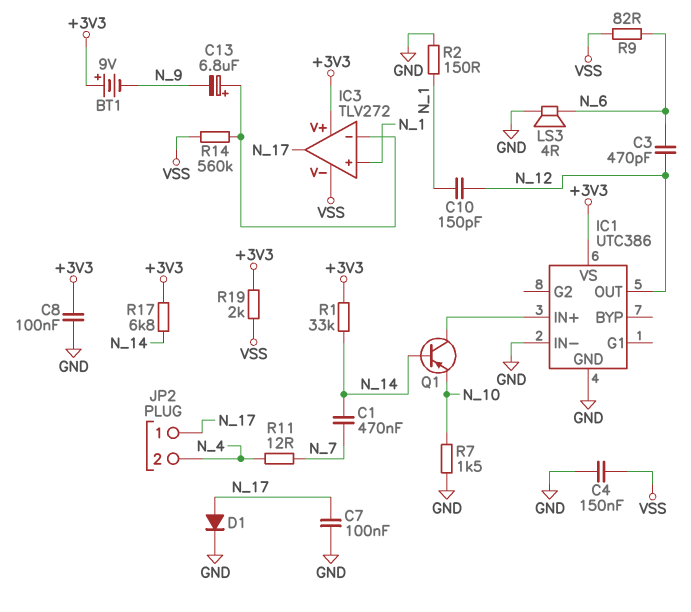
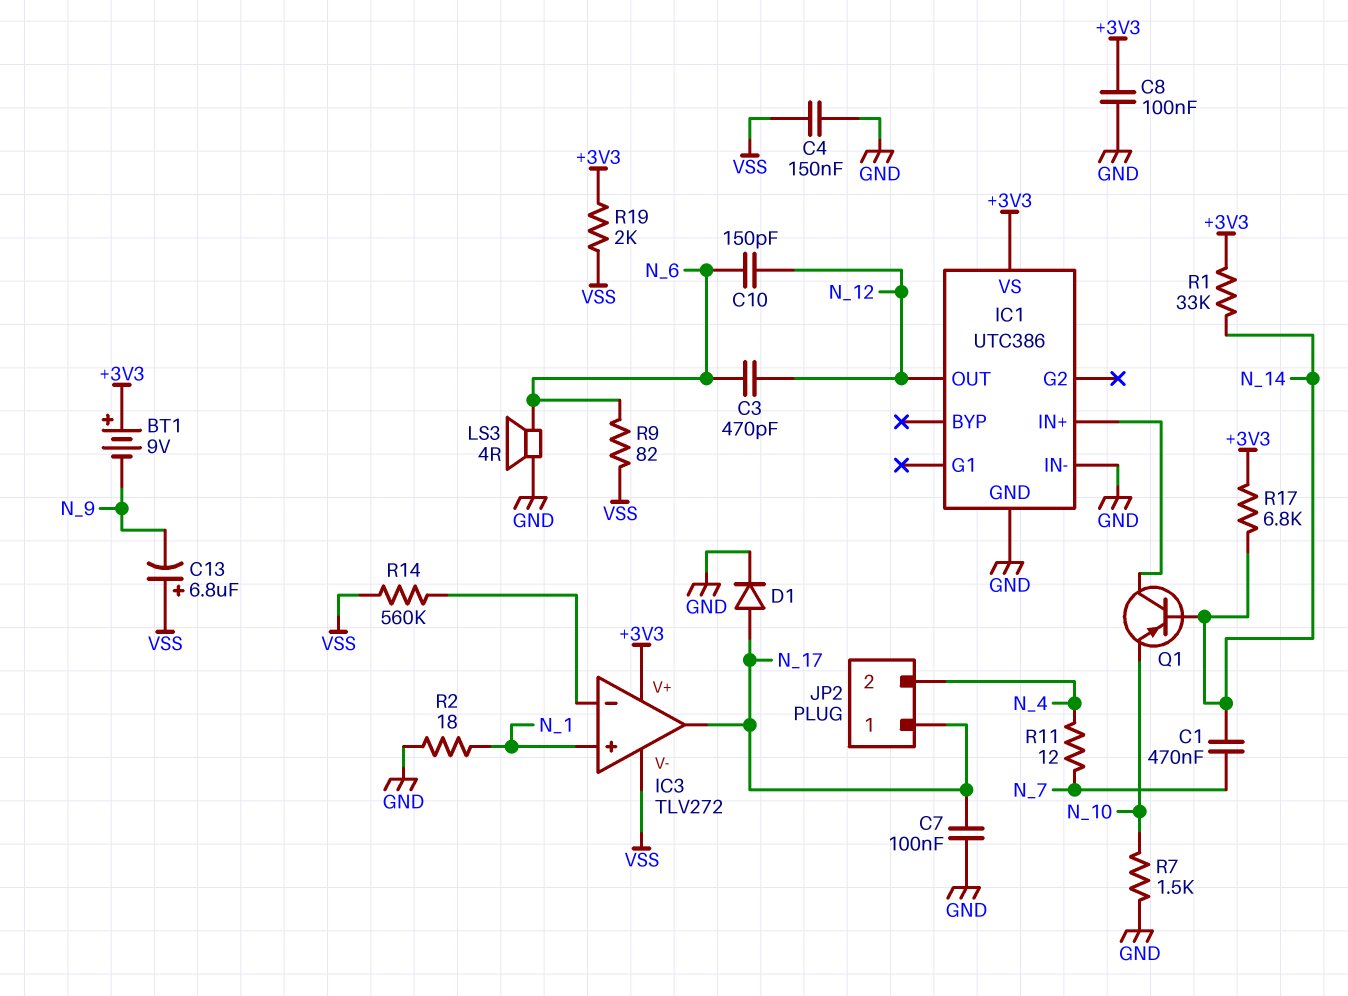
C10: 150pF (N_1, N_12) -> 150pF (N_6, N_12)
C13: 6.8uF (plus IC3/in-, minus N_9) -> 6.8uF (plus VSS, minus N_9)
R2: 150 (GND, N_1) -> 18 (GND, N_1)

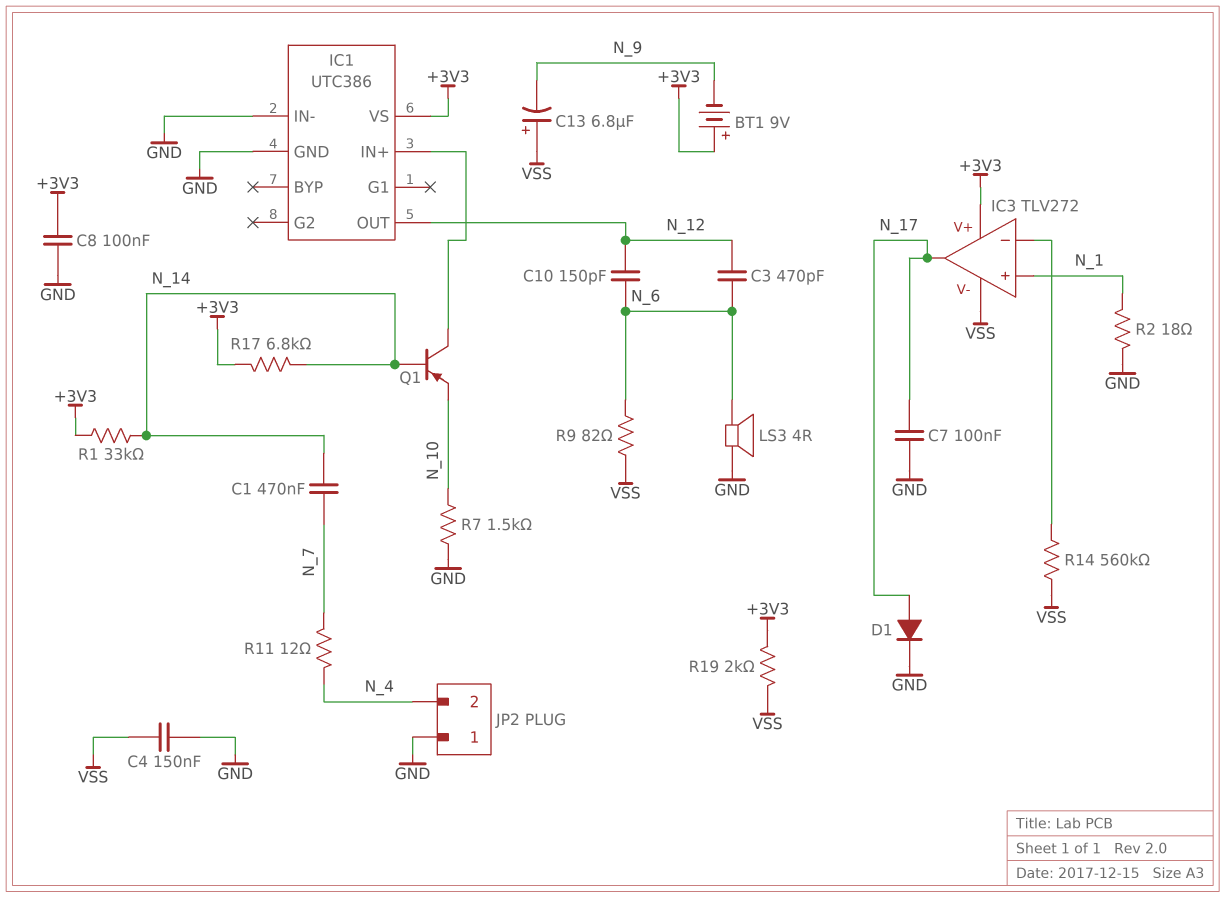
JP2 pin 1: N_17 -> GND

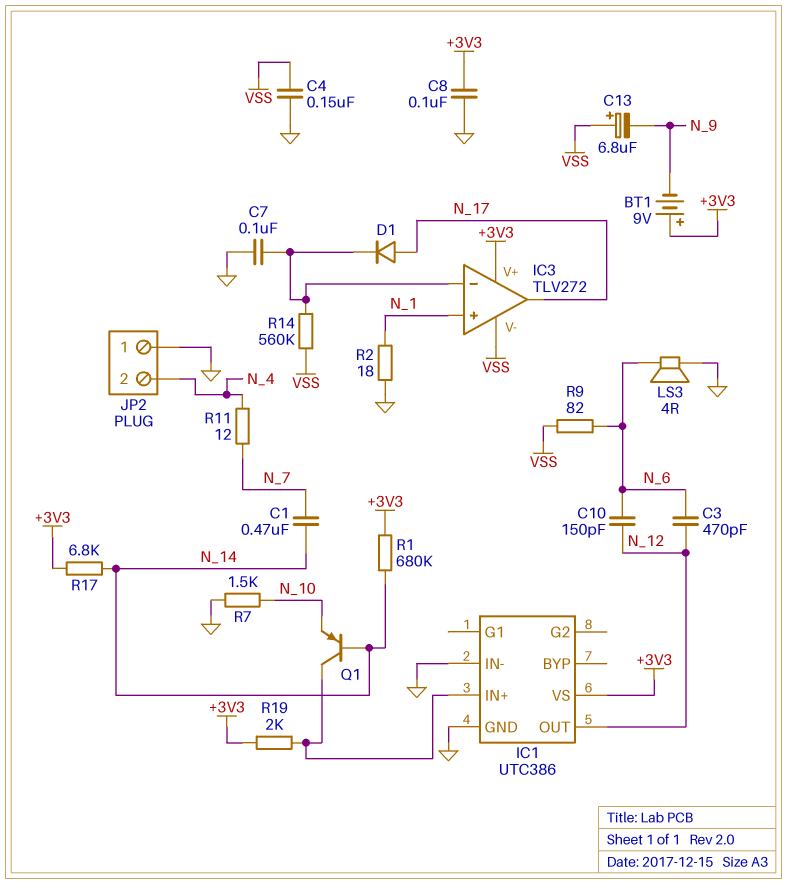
C7: 100nF (GND, N_17) -> 100nF (GND, IC3/in-)
D1: diode (A N_17, K GND) -> diode (A N_17, K IC3/in-)
R1: 33k (+3V3, N_14) -> 680k (+3V3, N_14)
R19: 2k (+3V3, VSS) -> 2k (+3V3, IC1/IN+)

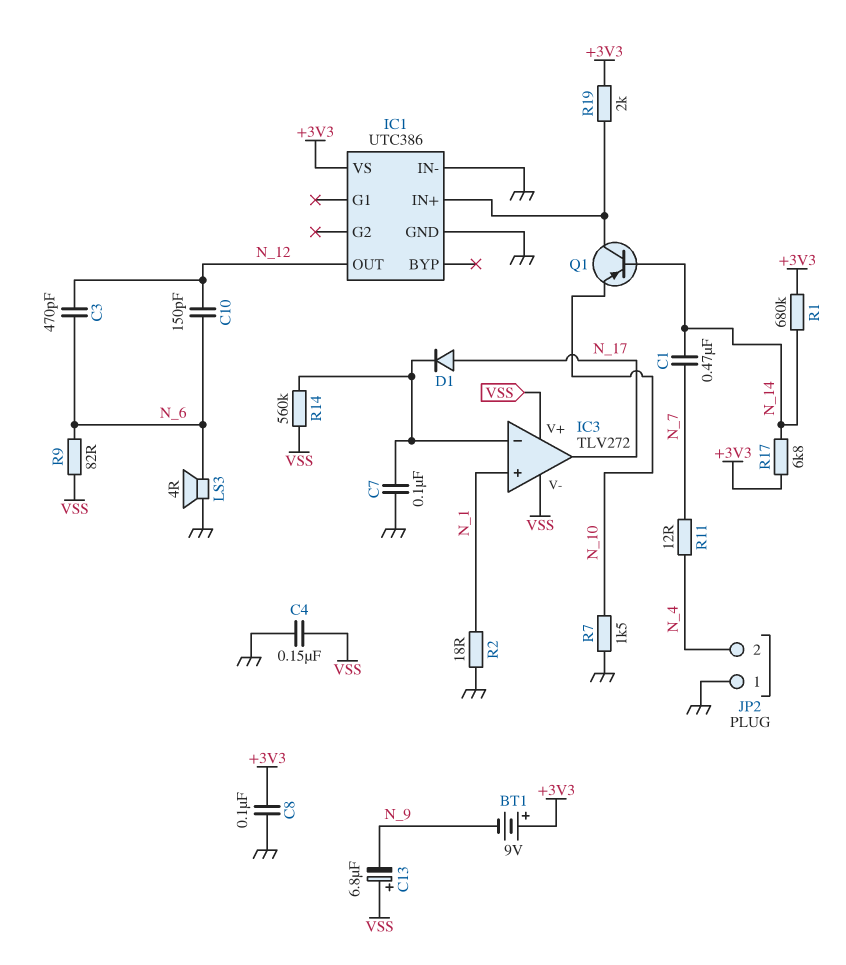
IC3 pin V+: +3V3 -> VSS

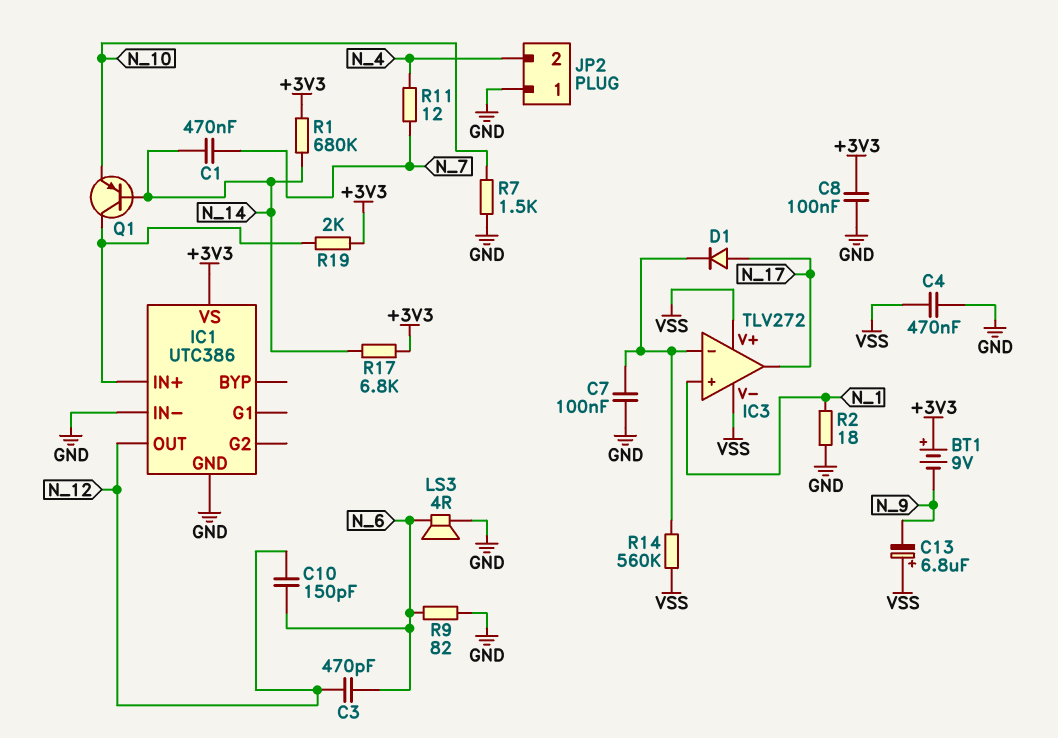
C4: 150nF (GND, VSS) -> 470nF (GND, VSS)
R9: 82 (N_6, VSS) -> 82 (GND, N_6)

